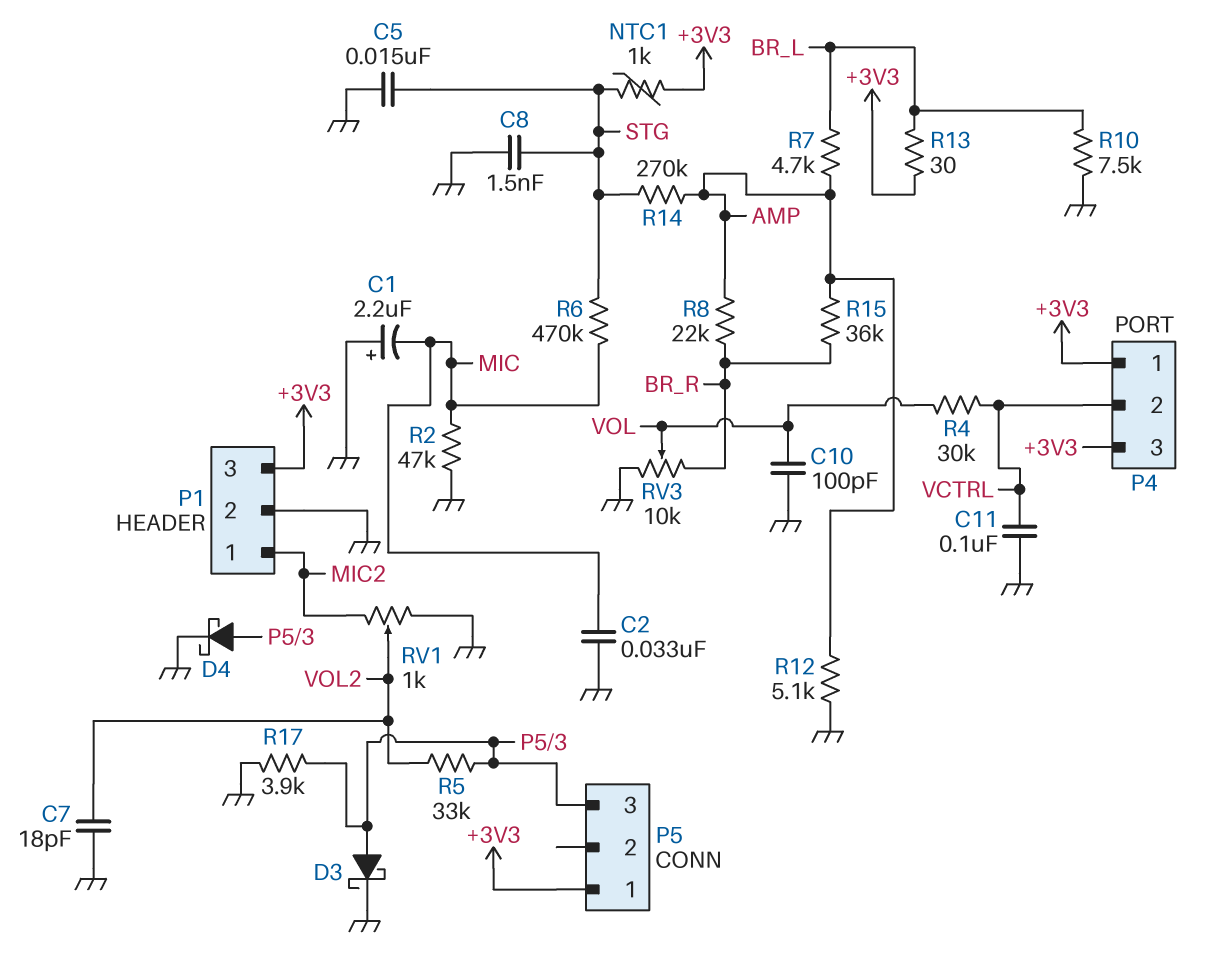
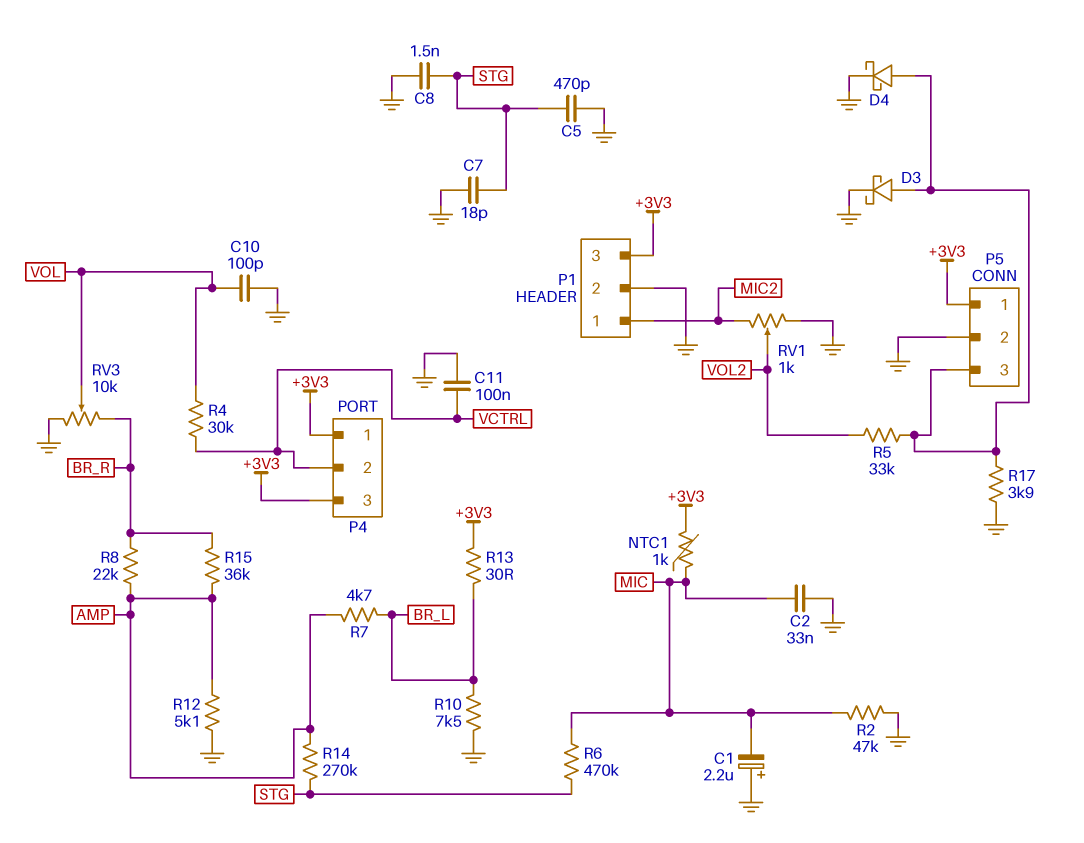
C5: 15nF (GND, STG) -> 470pF (GND, STG)
C7: 18pF (GND, VOL2) -> 18pF (GND, STG)
NTC1: 1k (+3V3, STG) -> 1k (+3V3, MIC)
P5 pin 2: none -> GND

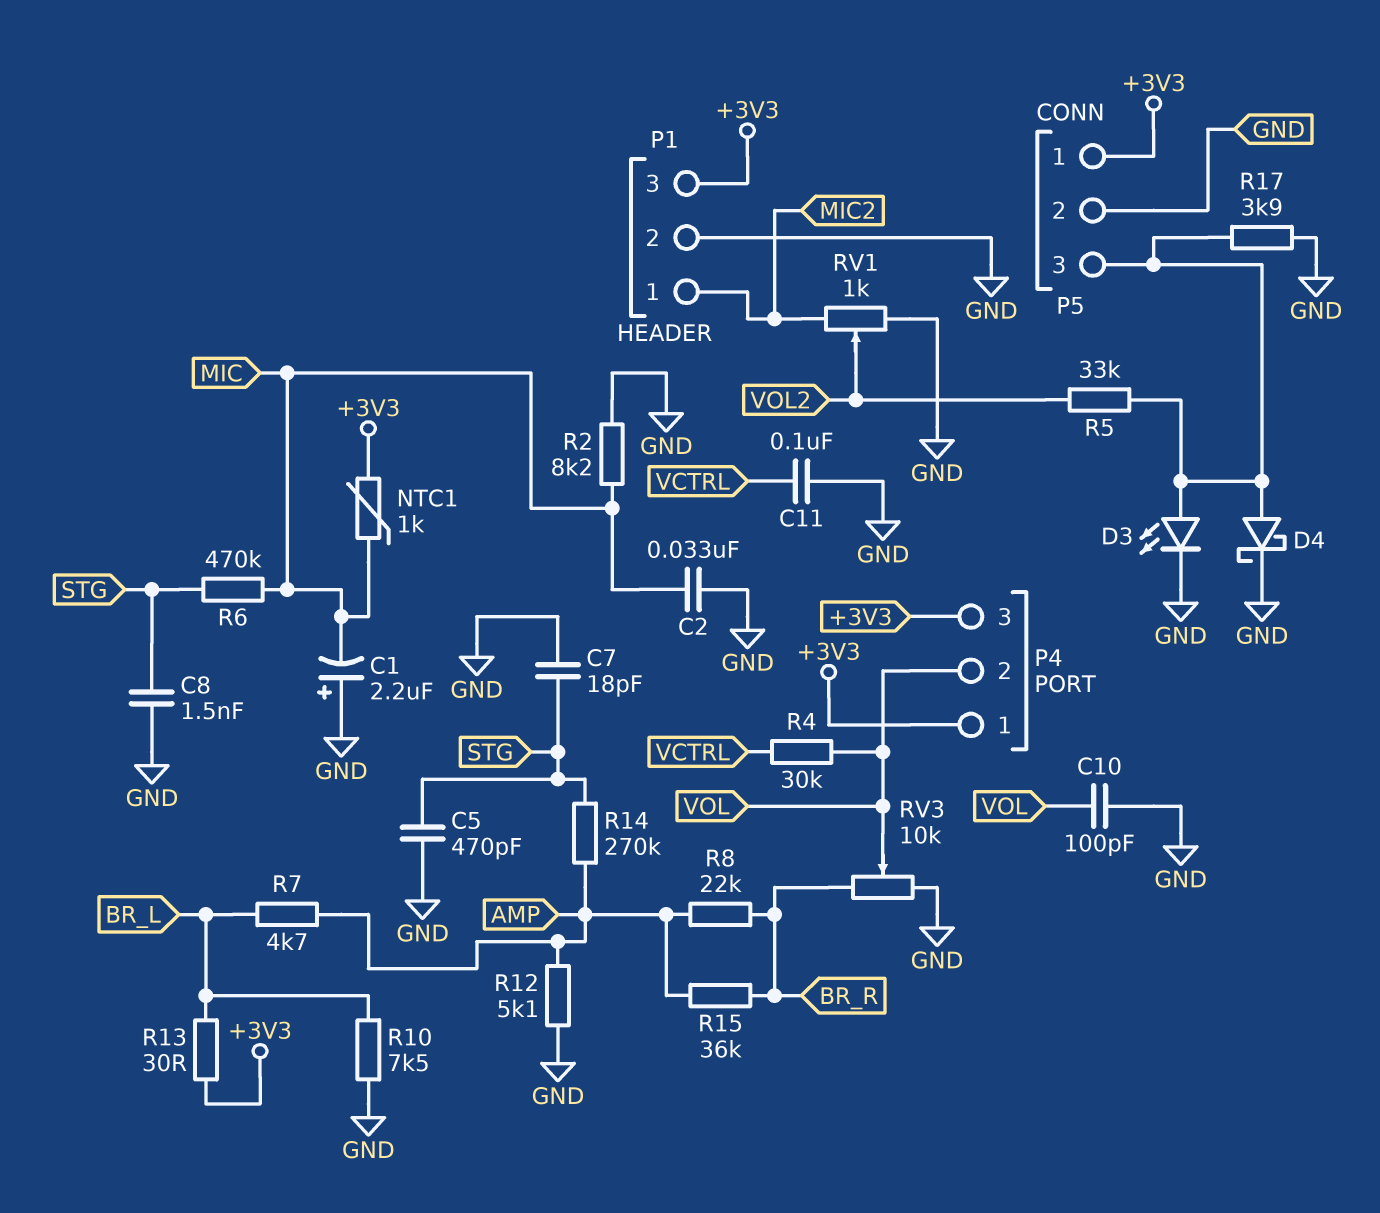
D3: schottky (A P5/3, K GND) -> LED (A P5/3, K GND)
P4 pin 2: VCTRL -> VOL
R2: 47k (GND, MIC) -> 8.2k (GND, MIC)

